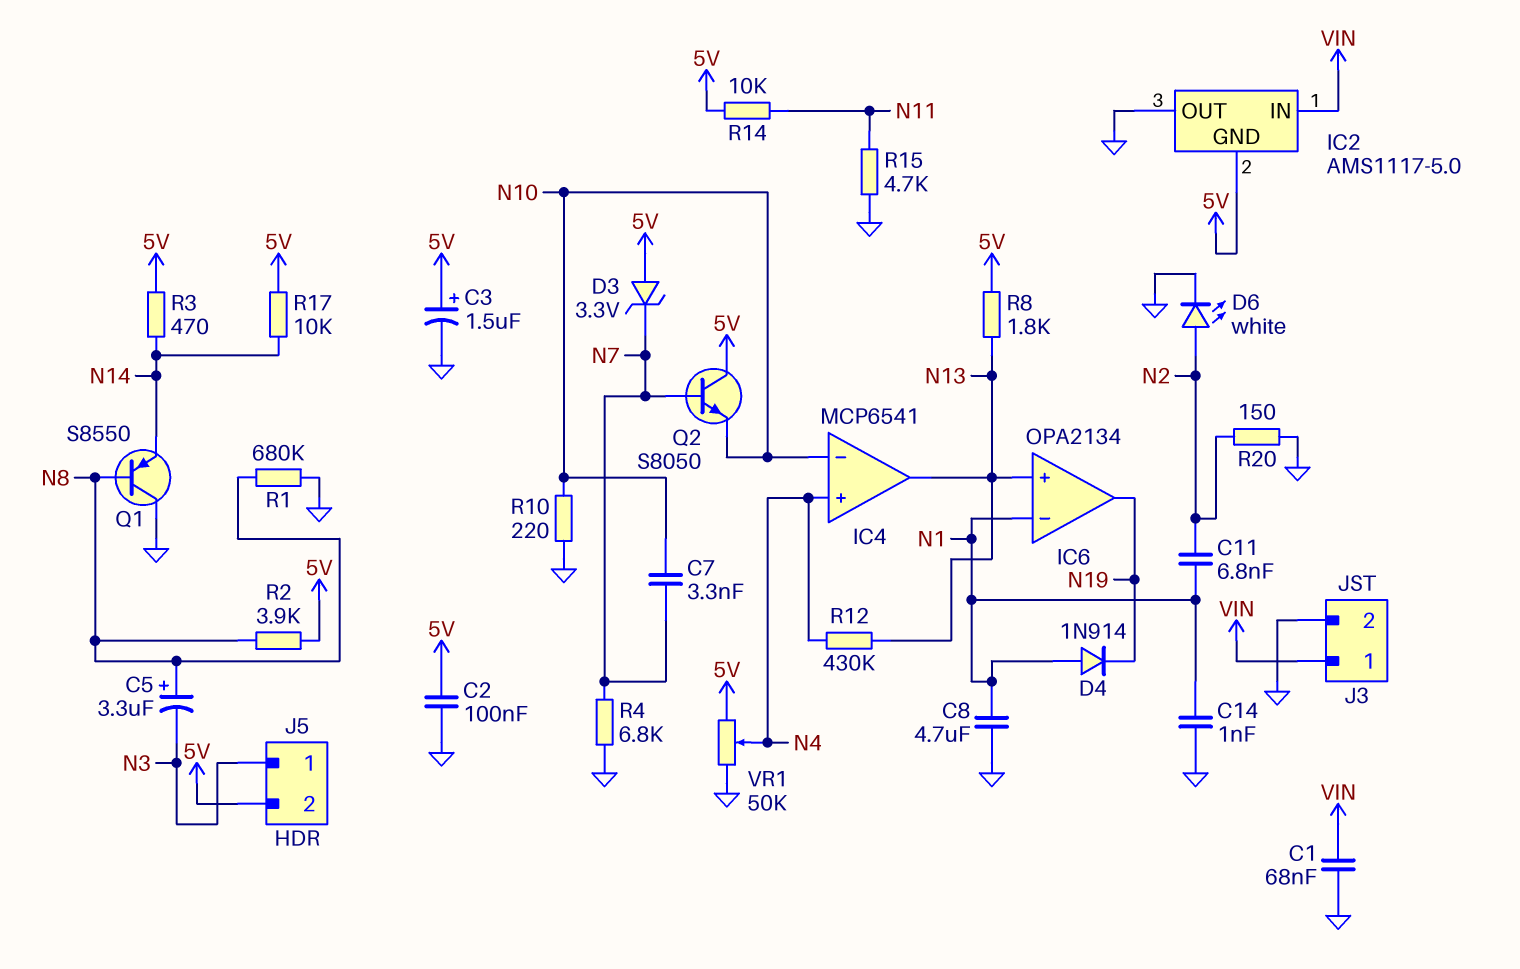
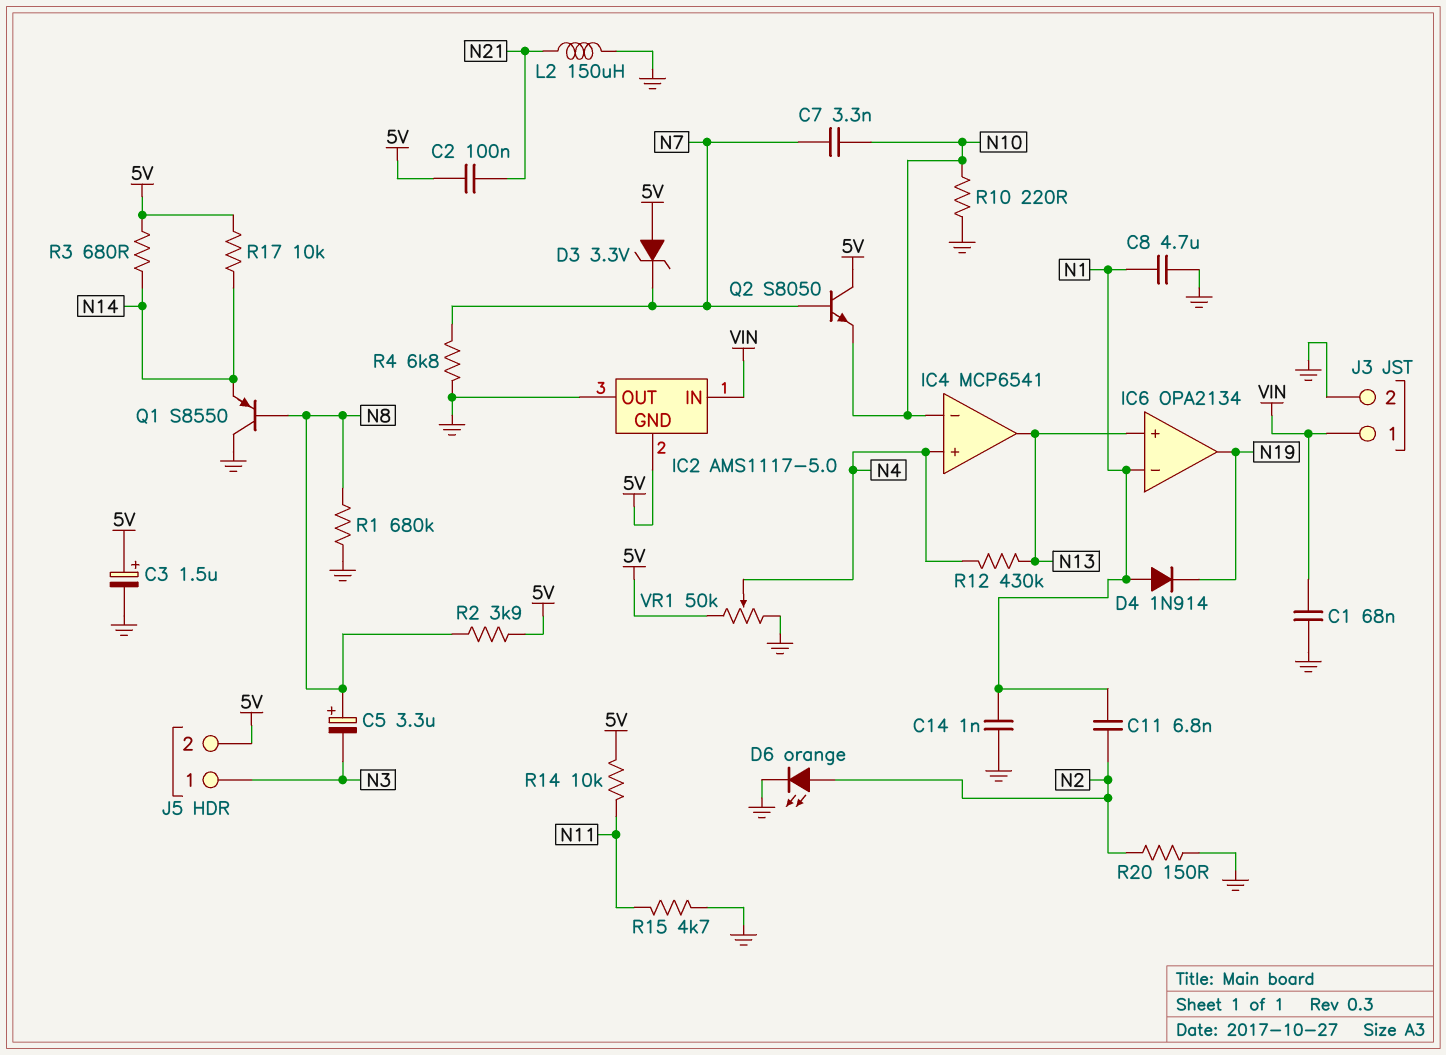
C2: 100nF (5V, GND) -> 100nF (5V, N21)
D6: LED white (A N2, K GND) -> LED orange (A N2, K GND)
L2: none -> 150uH (GND, N21)
R3: 470 (5V, N14) -> 680 (5V, N14)
R8: 1.8k (5V, N13) -> none

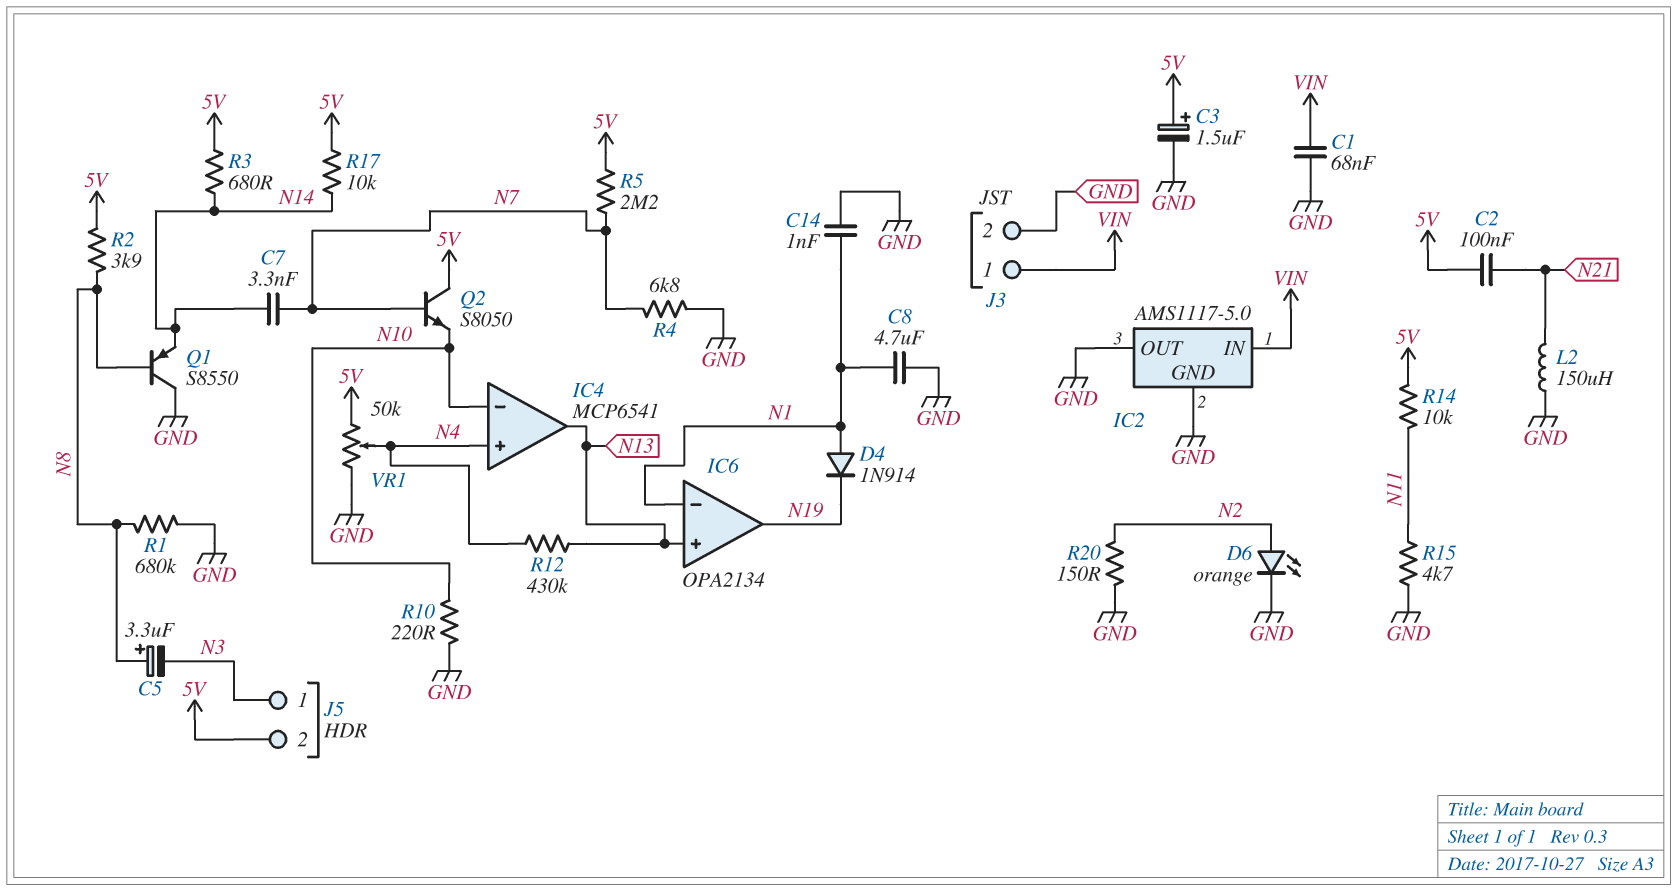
C7: 3.3nF (N7, N10) -> 3.3nF (N7, N14)
C11: 6.8nF (N1, N2) -> none
D3: zener 3.3V (A 5V, K N7) -> none
IC2 pin GND: 5V -> GND
R5: none -> 2.2M (5V, N7)

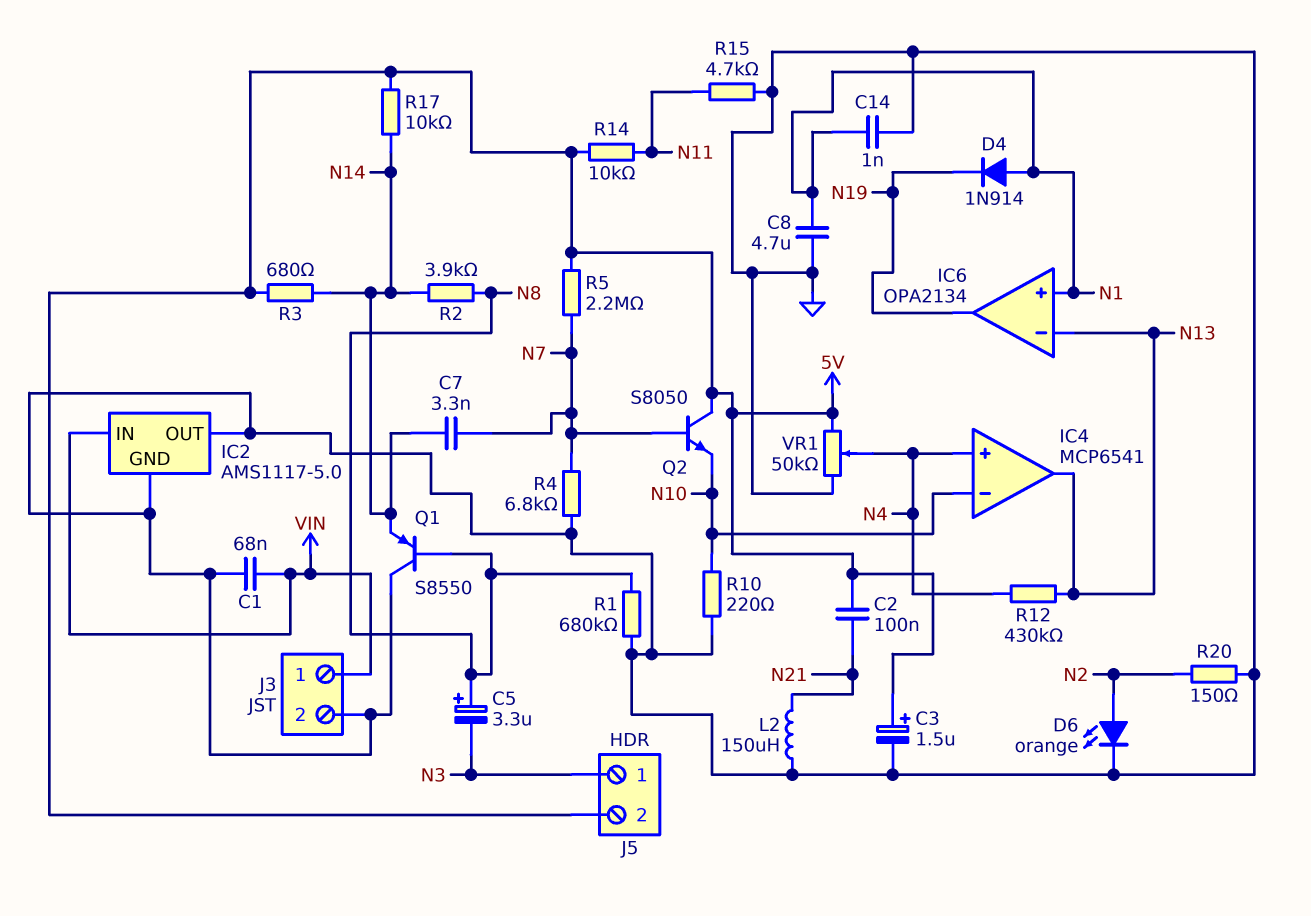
IC6 pin in+: N13 -> N1
IC6 pin in-: N1 -> N13
R2: 3.9k (5V, N8) -> 3.9k (N8, N14)

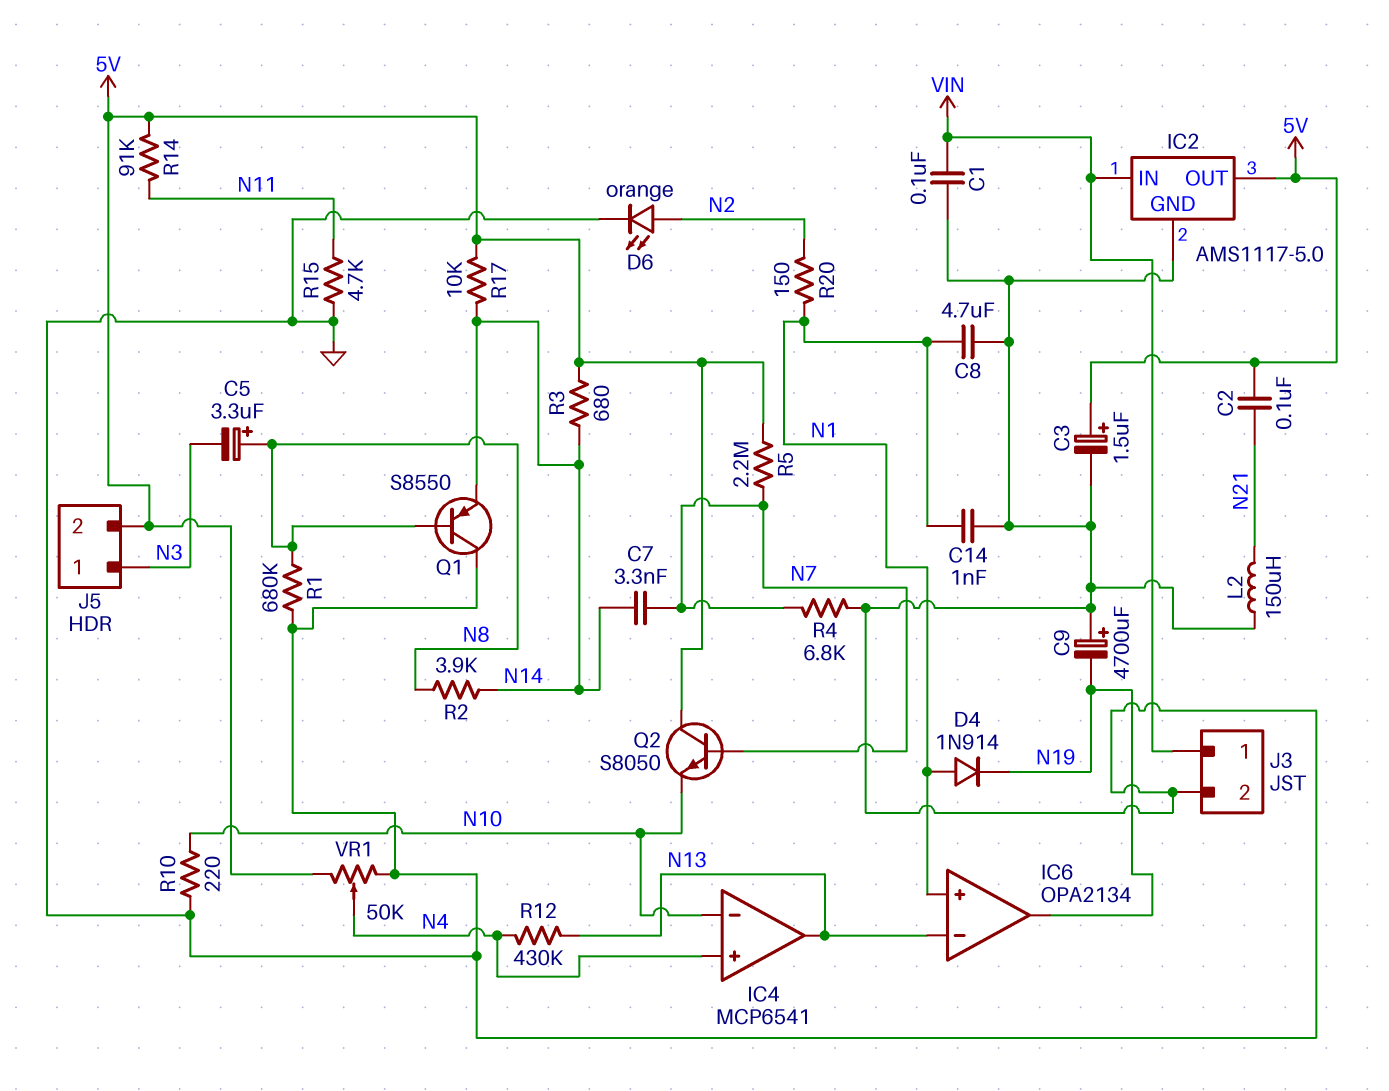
C1: 68nF (GND, VIN) -> 100nF (GND, VIN)
C9: none -> 4700uF (plus GND, minus N19)
IC2 pin OUT: GND -> 5V
R14: 10k (5V, N11) -> 91k (5V, N11)
R20: 150 (GND, N2) -> 150 (N1, N2)

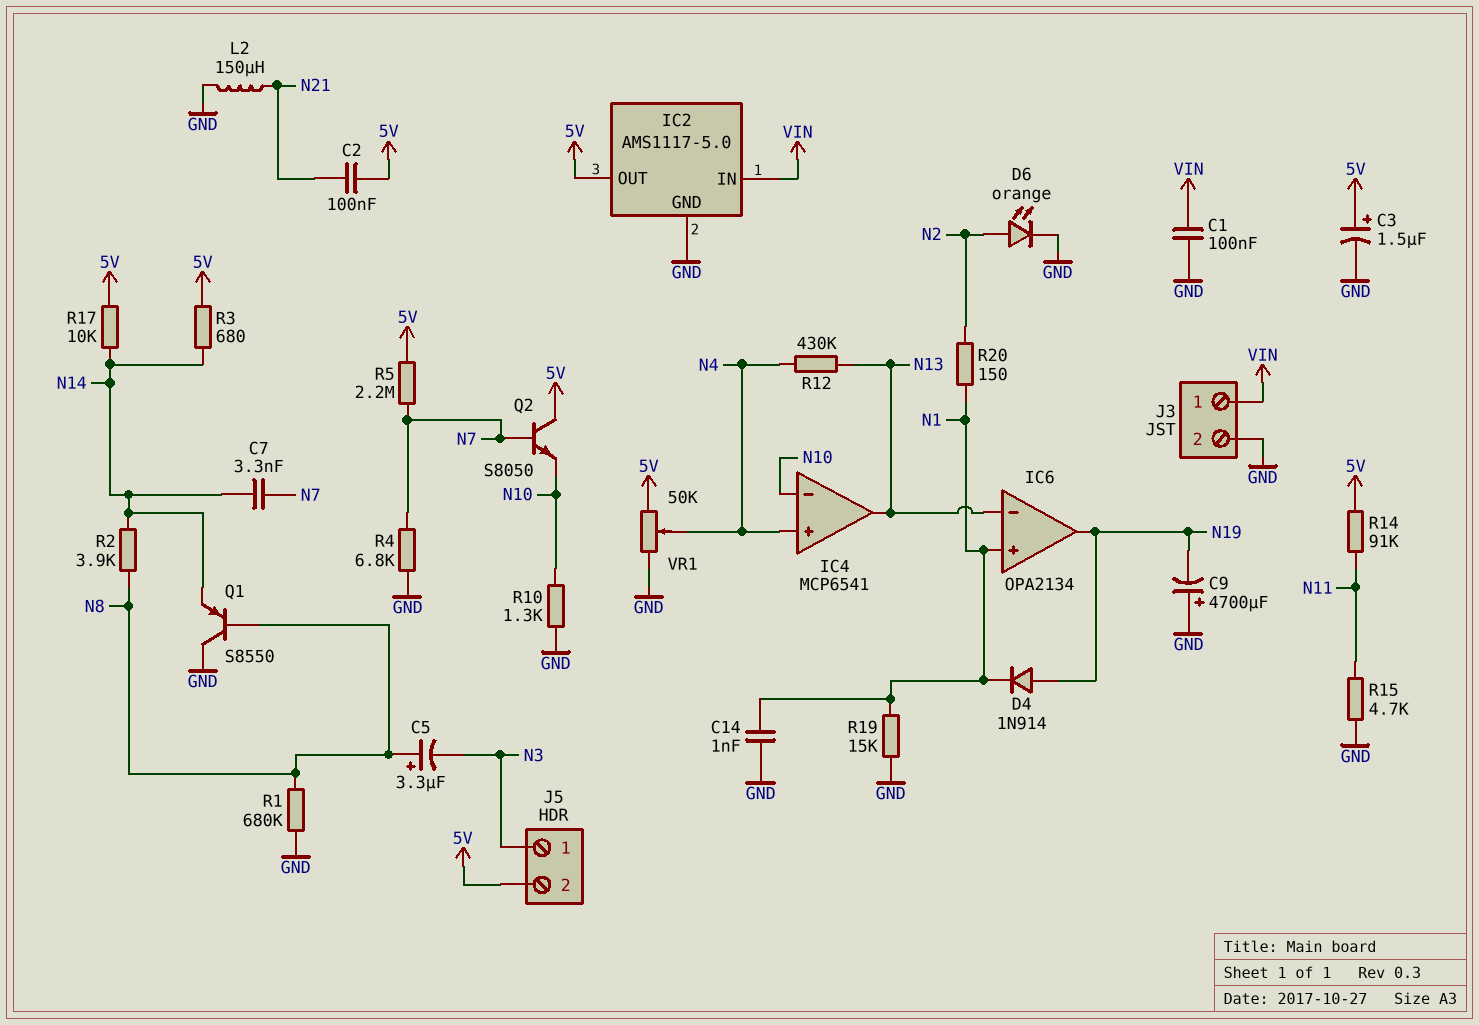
C8: 4.7uF (GND, N1) -> none
D4: diode 1N914 (A N1, K N19) -> diode 1N914 (A N19, K N1)
R10: 220 (GND, N10) -> 1.3k (GND, N10)
R19: none -> 15k (GND, N1)

